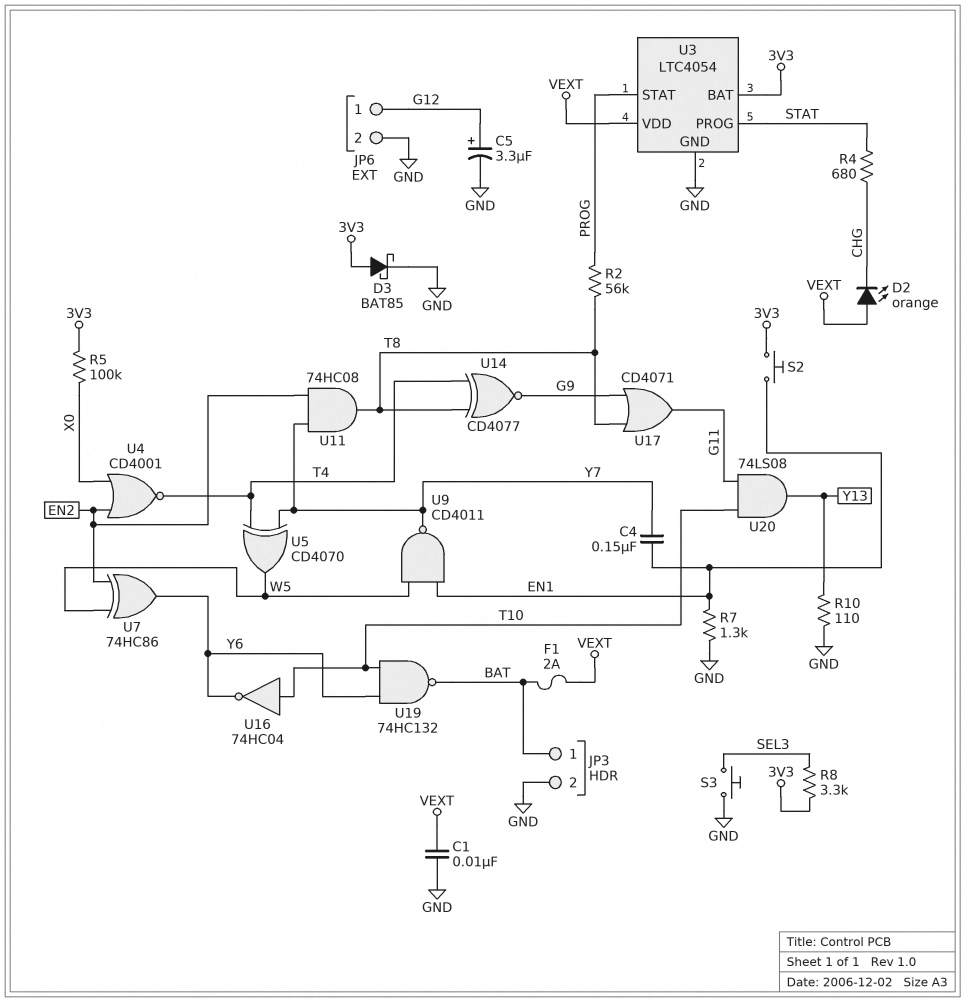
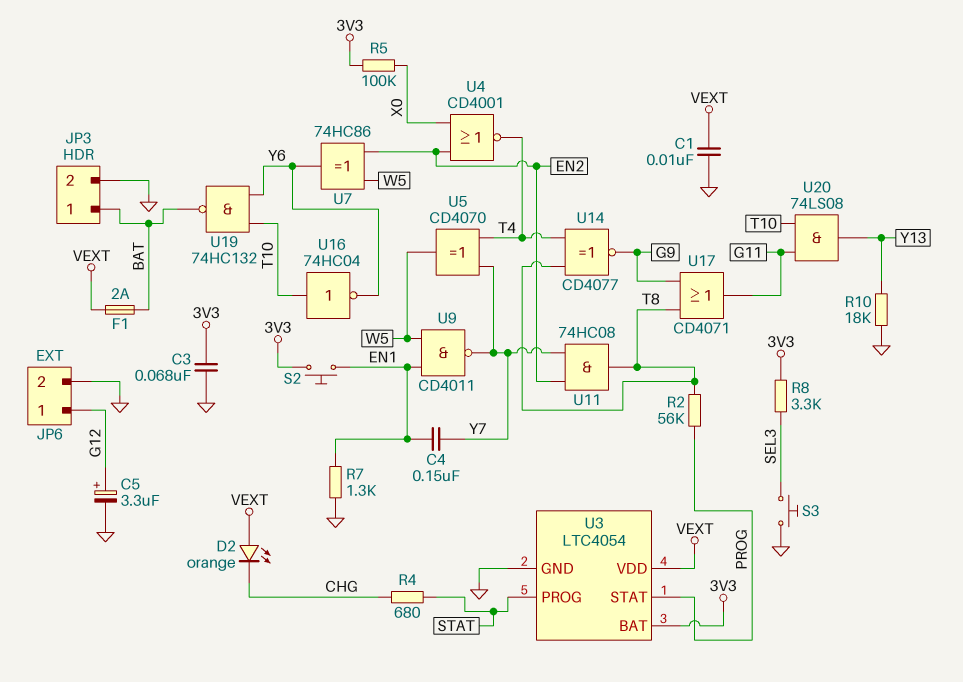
C3: none -> 68nF (3V3, GND)
D3: schottky BAT85 (A 3V3, K GND) -> none
R10: 110 (GND, Y13) -> 18k (GND, Y13)

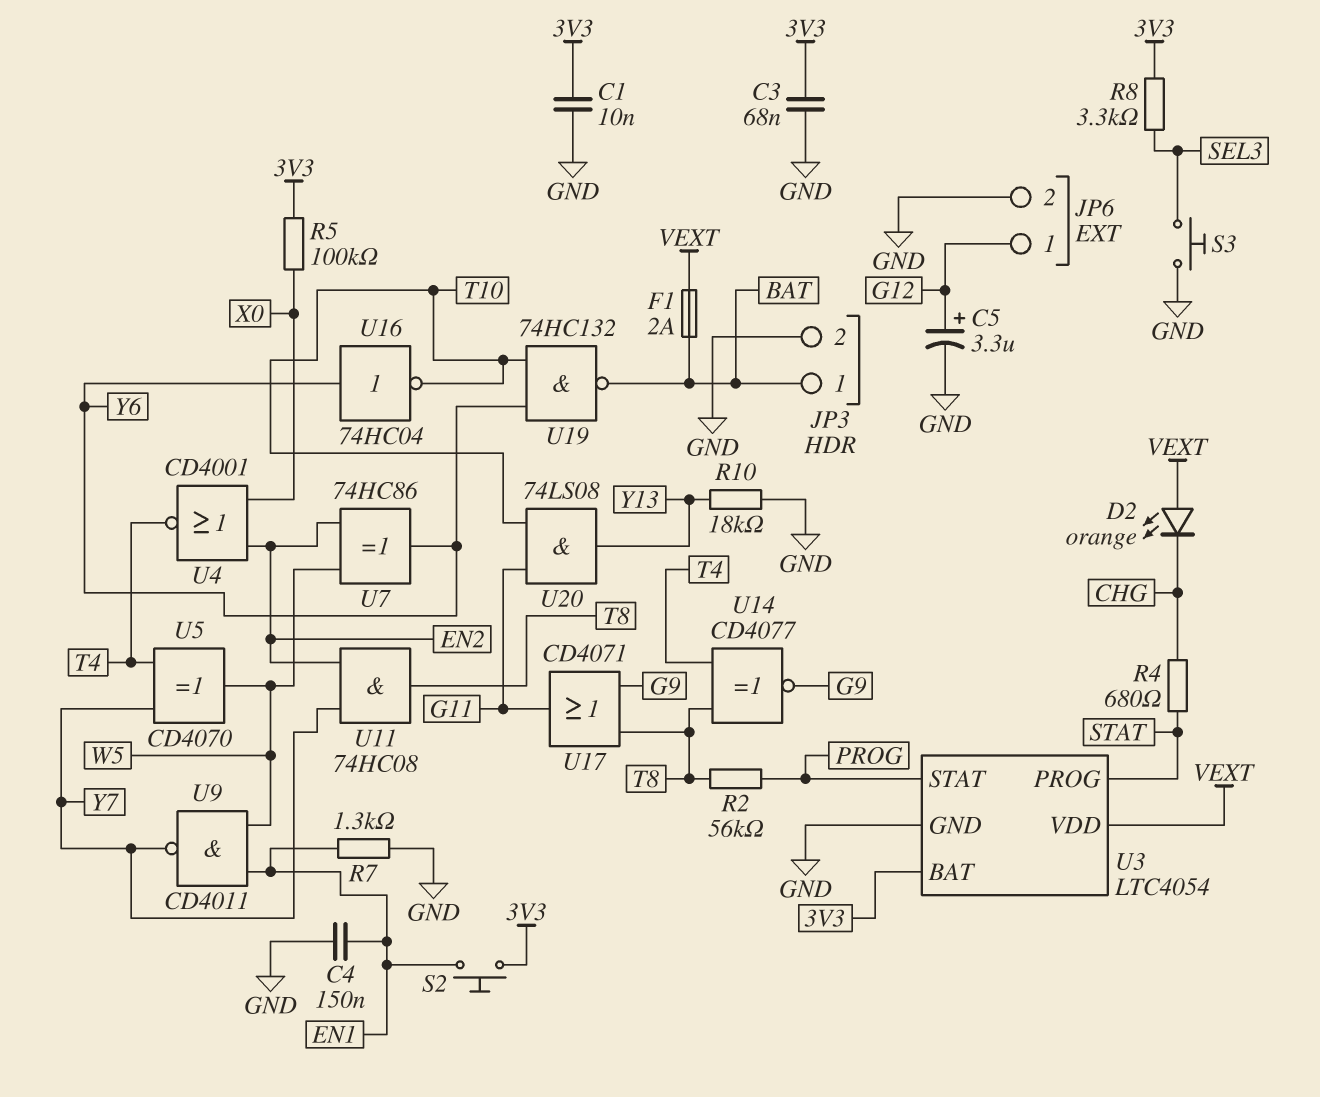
C1: 10nF (GND, VEXT) -> 10nF (3V3, GND)
C4: 150nF (EN1, Y7) -> 150nF (EN1, GND)
U16: NOT 74HC04 (in T10, out Y6) -> NOT 74HC04 (in Y6, out T10)

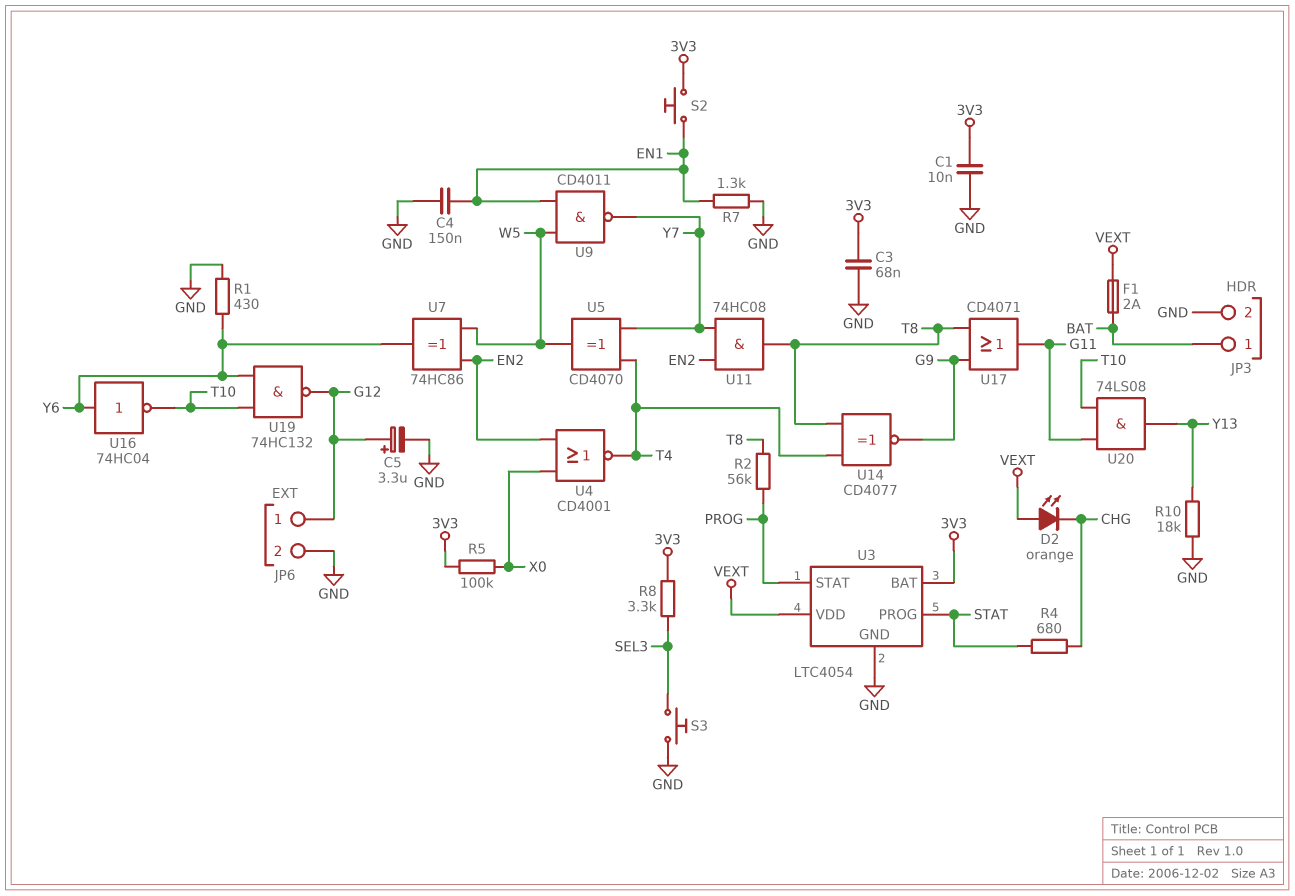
R1: none -> 430 (GND, Y6)
U19: NAND 74HC132 (in T10, in Y6, out BAT) -> NAND 74HC132 (in T10, in Y6, out G12)

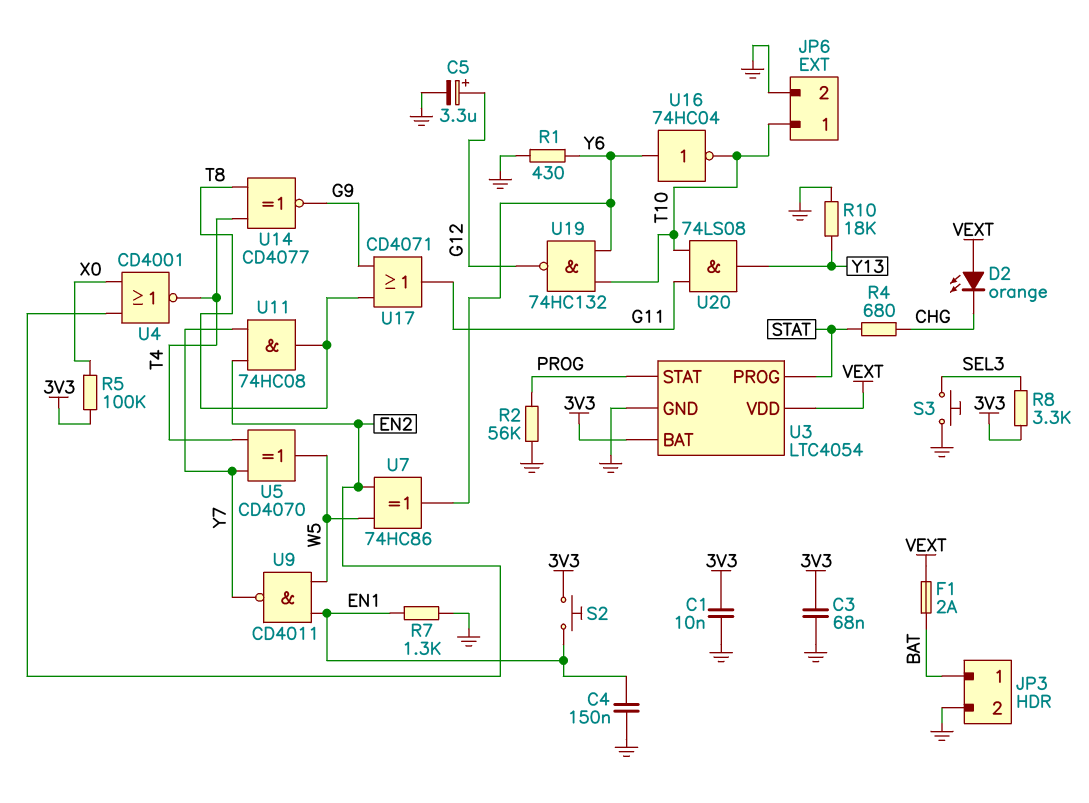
JP6 pin 1: G12 -> T10
R2: 56k (PROG, T8) -> 56k (GND, PROG)

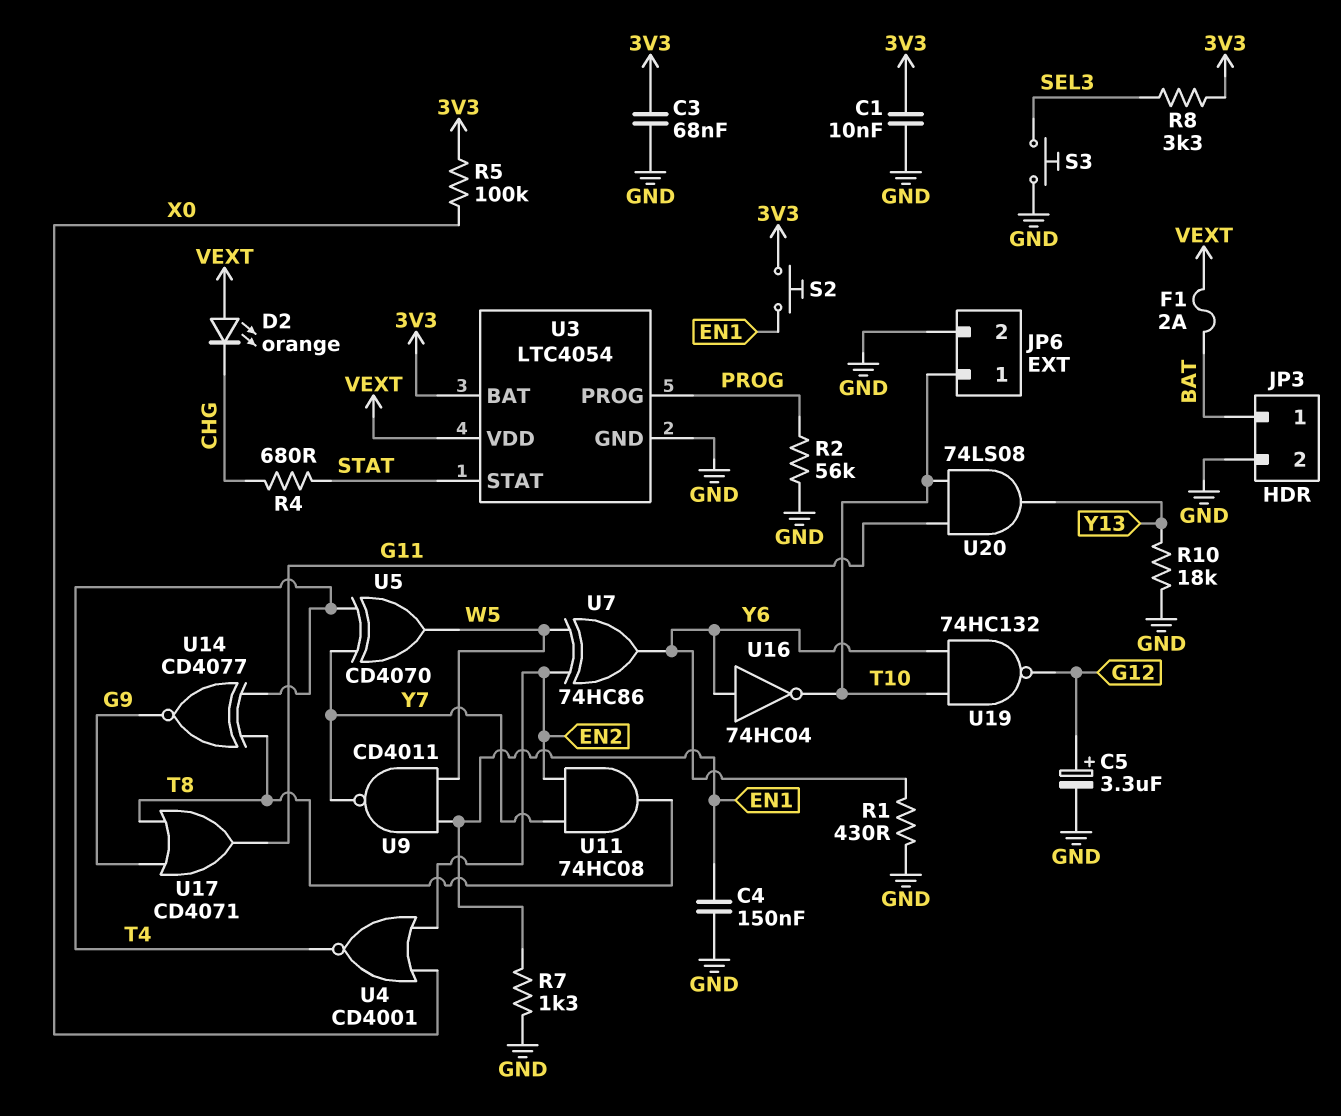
U3 pin PROG: STAT -> PROG
U3 pin STAT: PROG -> STAT

